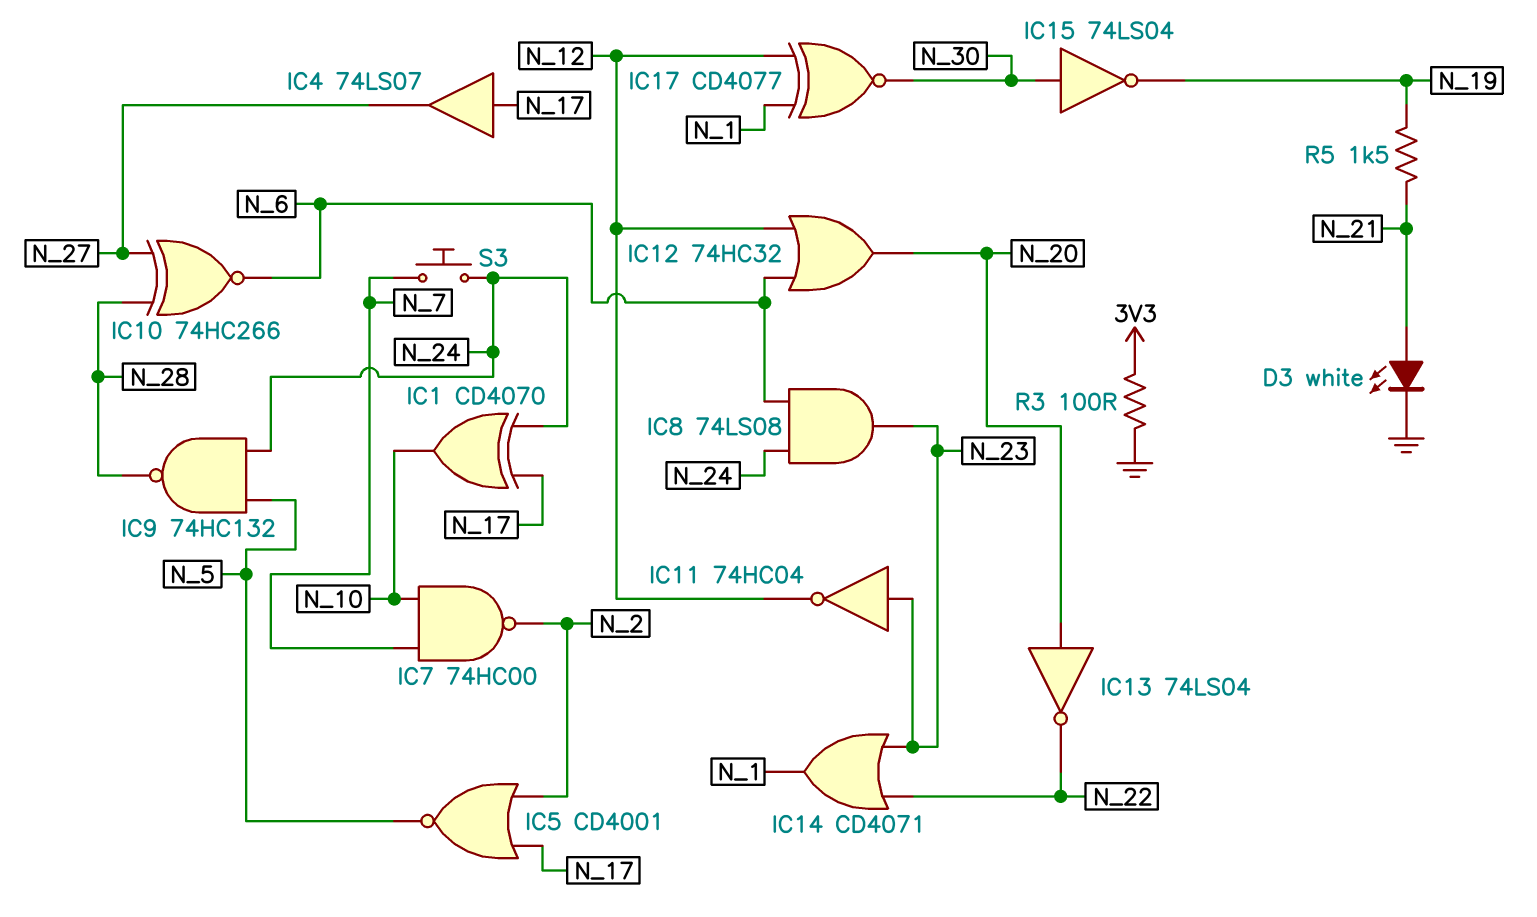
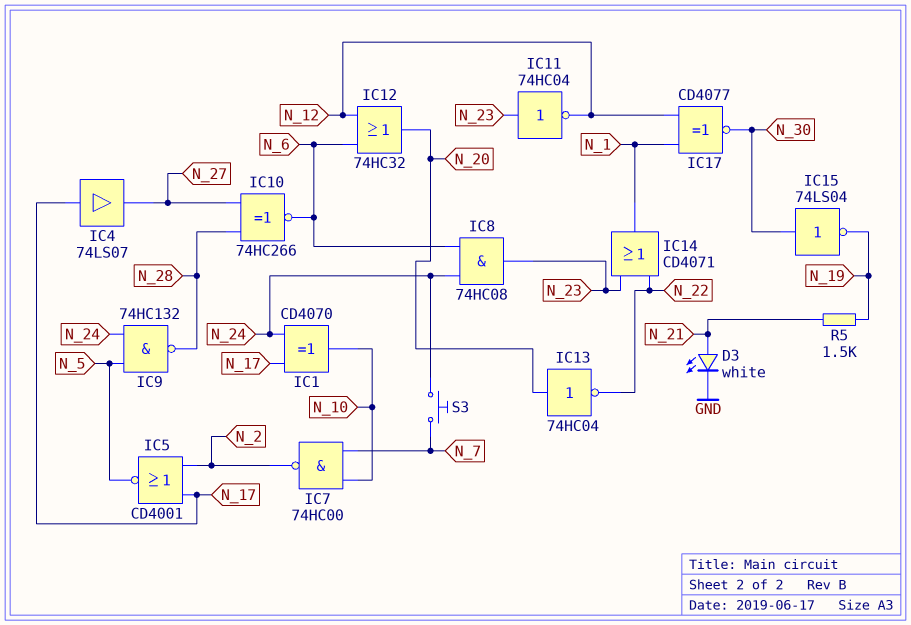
IC8: AND 74LS08 (in N_6, in N_24, out N_23) -> AND 74HC08 (in N_6, in N_24, out N_23)
IC13: NOT 74LS04 (in N_20, out N_22) -> NOT 74HC04 (in N_20, out N_22)
R3: 100 (3V3, GND) -> none

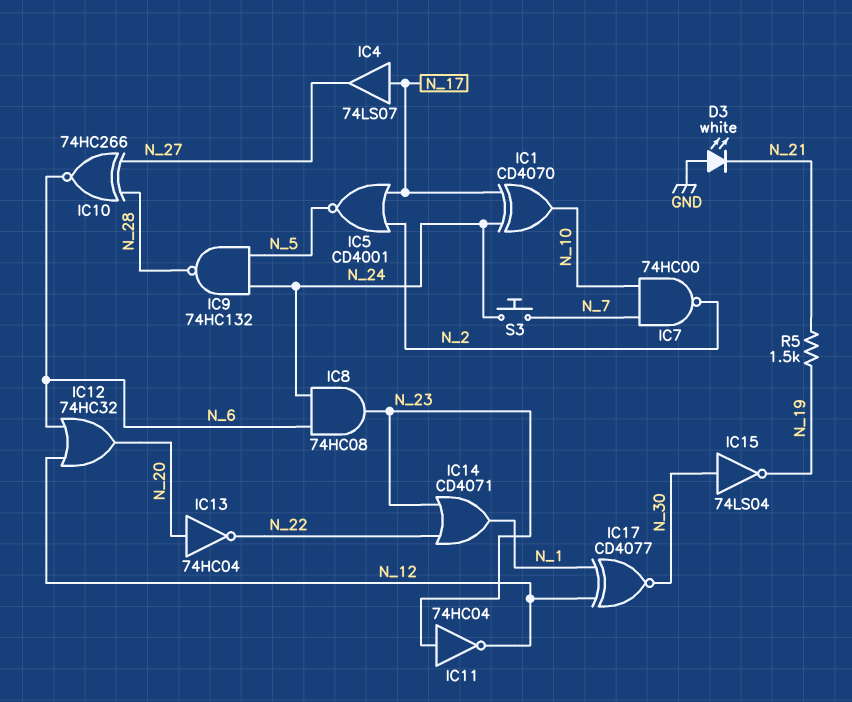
D3: LED white (A N_21, K GND) -> LED white (A GND, K N_21)

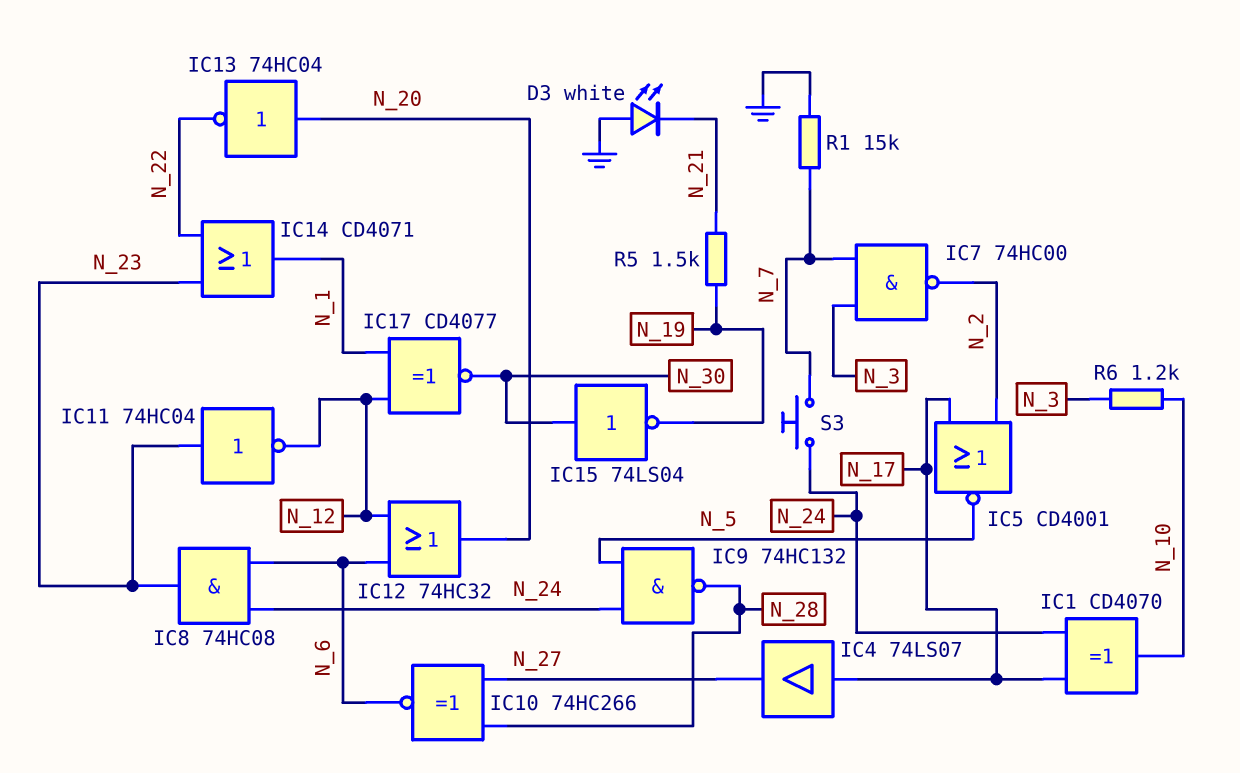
IC7: NAND 74HC00 (in N_7, in N_10, out N_2) -> NAND 74HC00 (in N_3, in N_7, out N_2)
R1: none -> 15k (GND, N_7)
R6: none -> 1.2k (N_3, N_10)

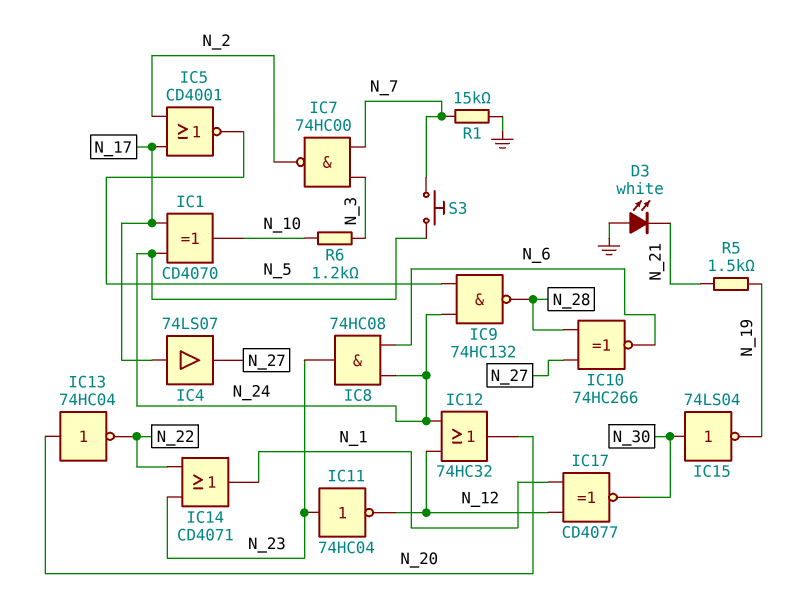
IC12: OR 74HC32 (in N_6, in N_12, out N_20) -> OR 74HC32 (in N_12, in N_24, out N_20)

